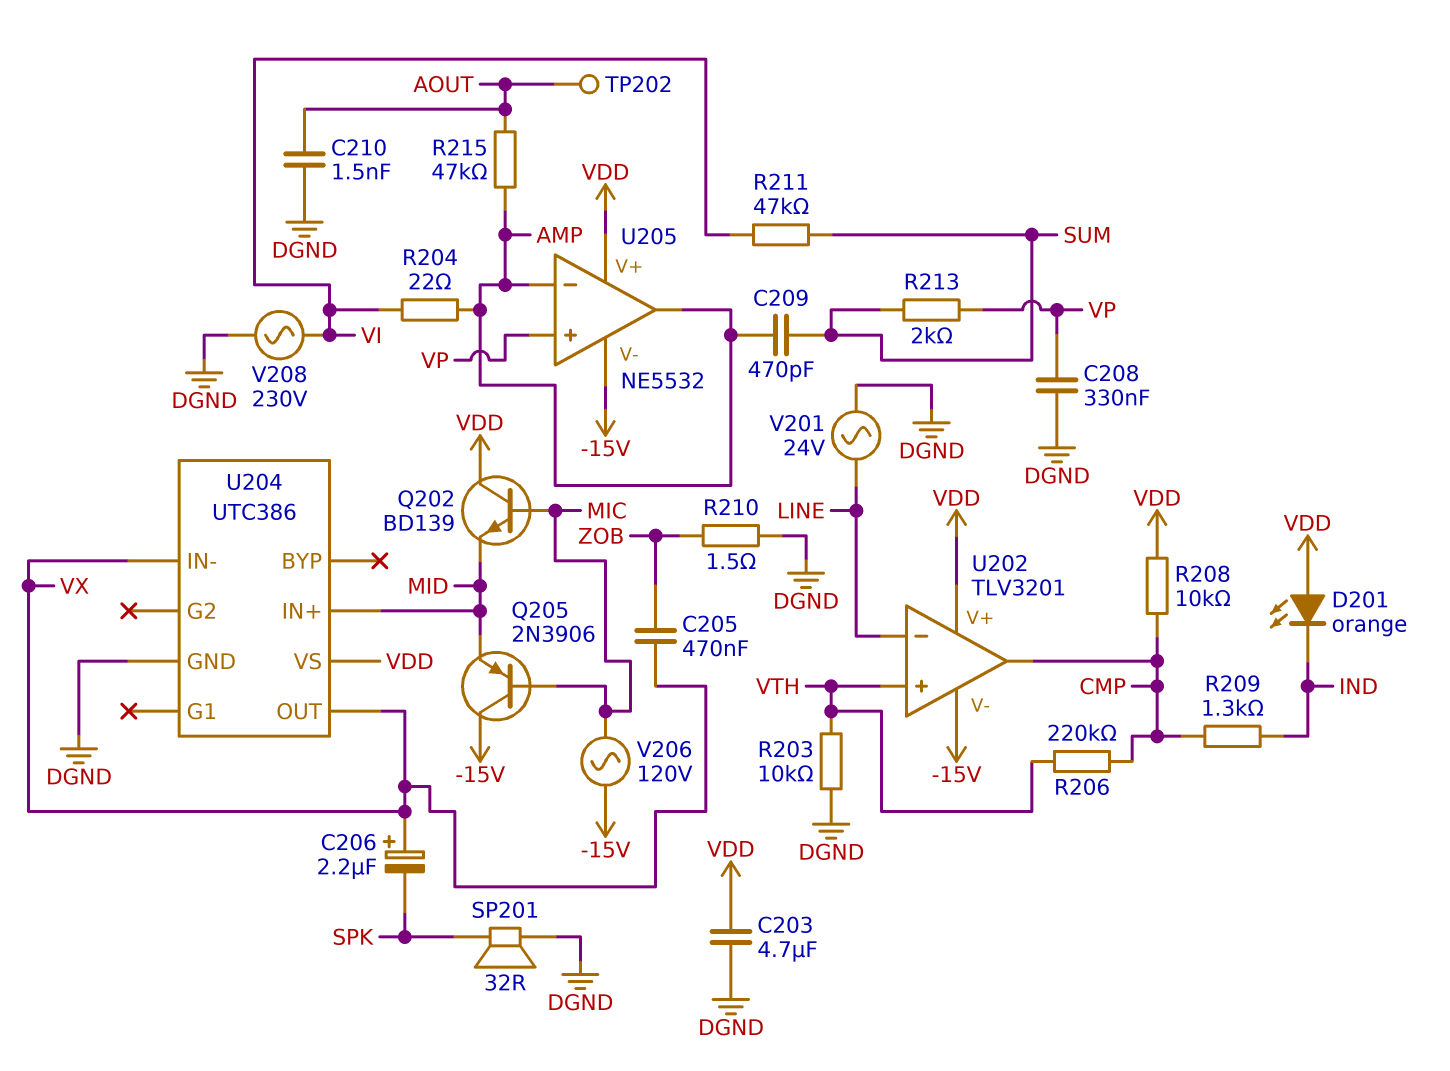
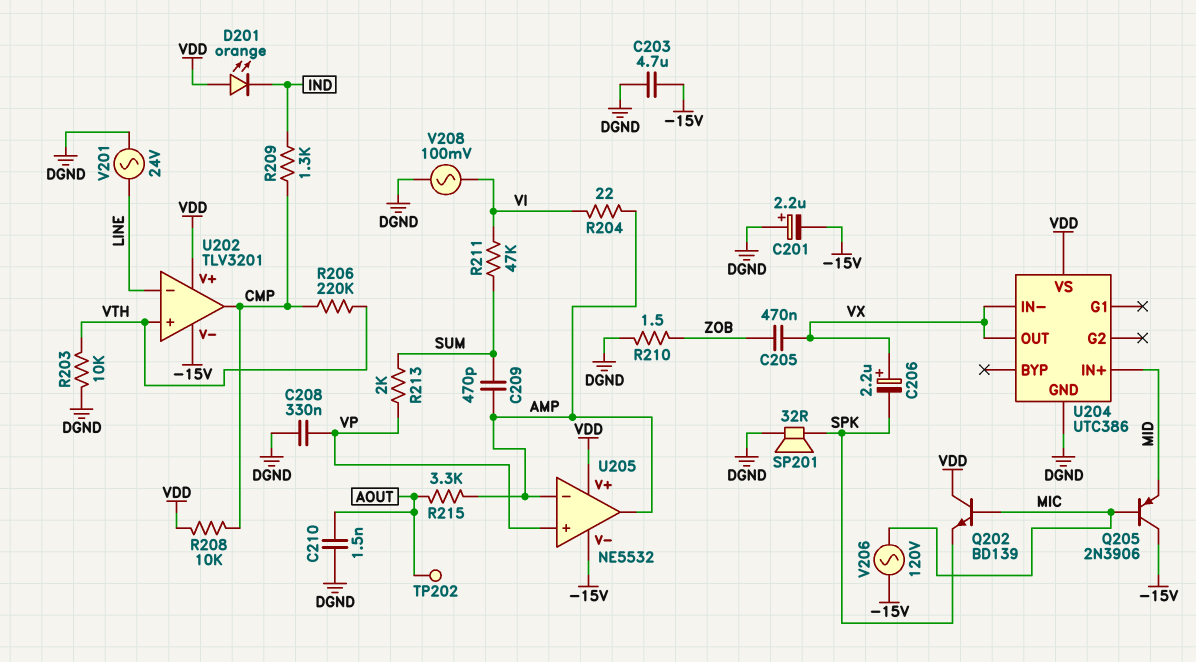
C201: none -> 2.2uF (plus DGND, minus -15V)
C203: 4.7uF (DGND, VDD) -> 4.7uF (-15V, DGND)
Q202: NPN BD139 (B MIC, C VDD, E MID) -> NPN BD139 (B MIC, C VDD, E SPK)
R215: 47k (AMP, AOUT) -> 3.3k (AMP, AOUT)
V208: AC 230V (DGND, VI) -> AC 100mV (DGND, VI)

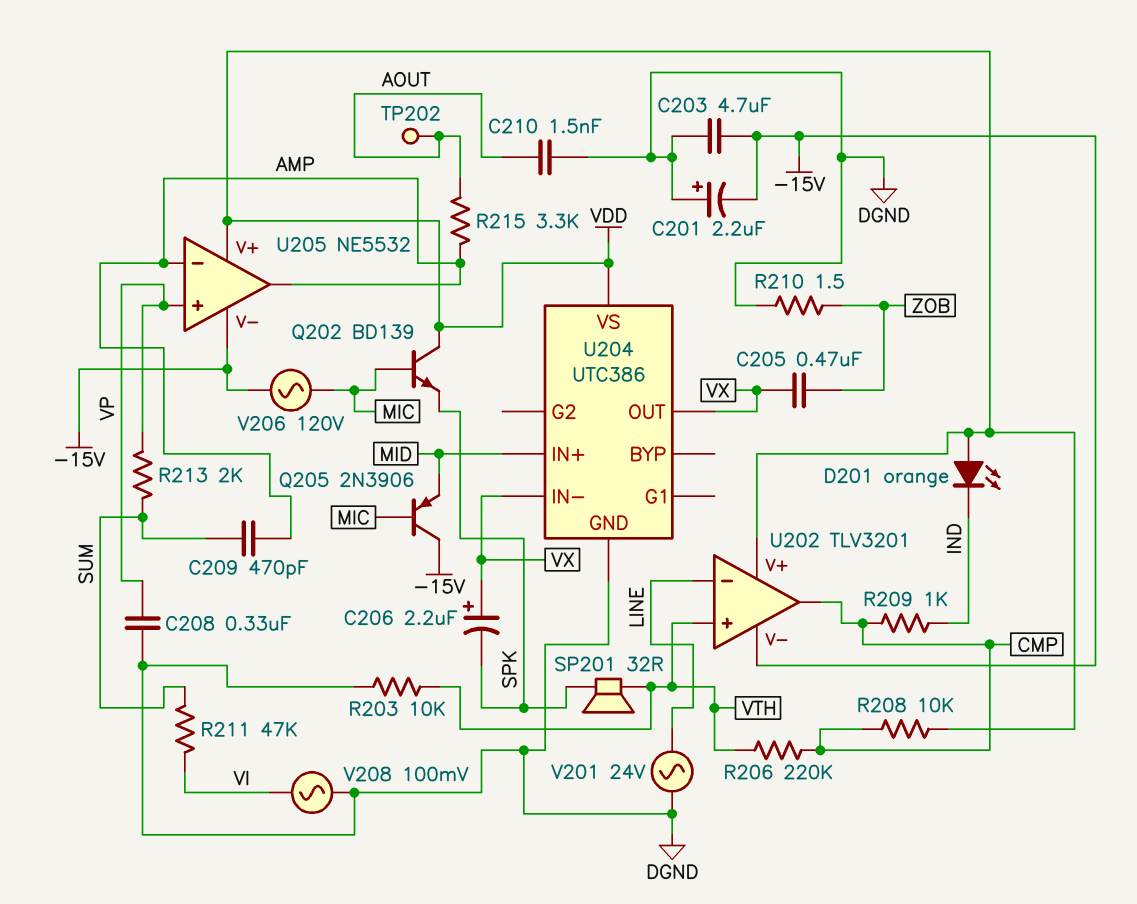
R204: 22 (AMP, VI) -> none
R209: 1.3k (CMP, IND) -> 1k (CMP, IND)
SP201: speaker 32R (DGND, SPK) -> speaker 32R (SPK, VTH)

